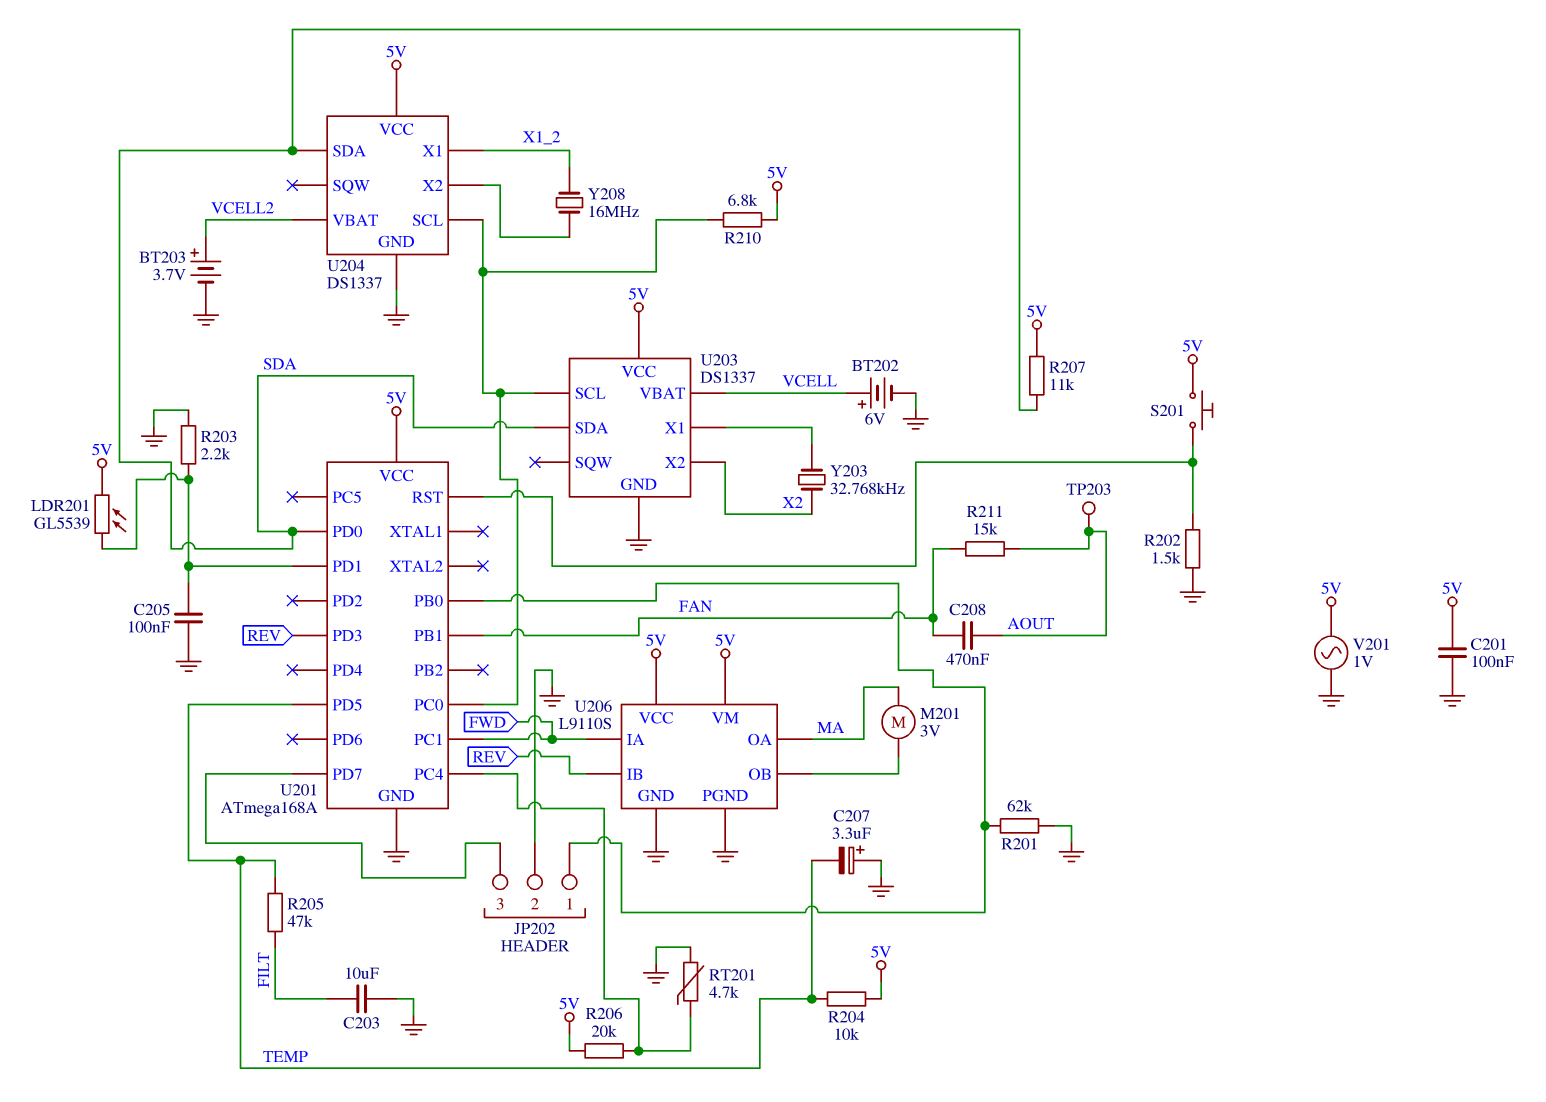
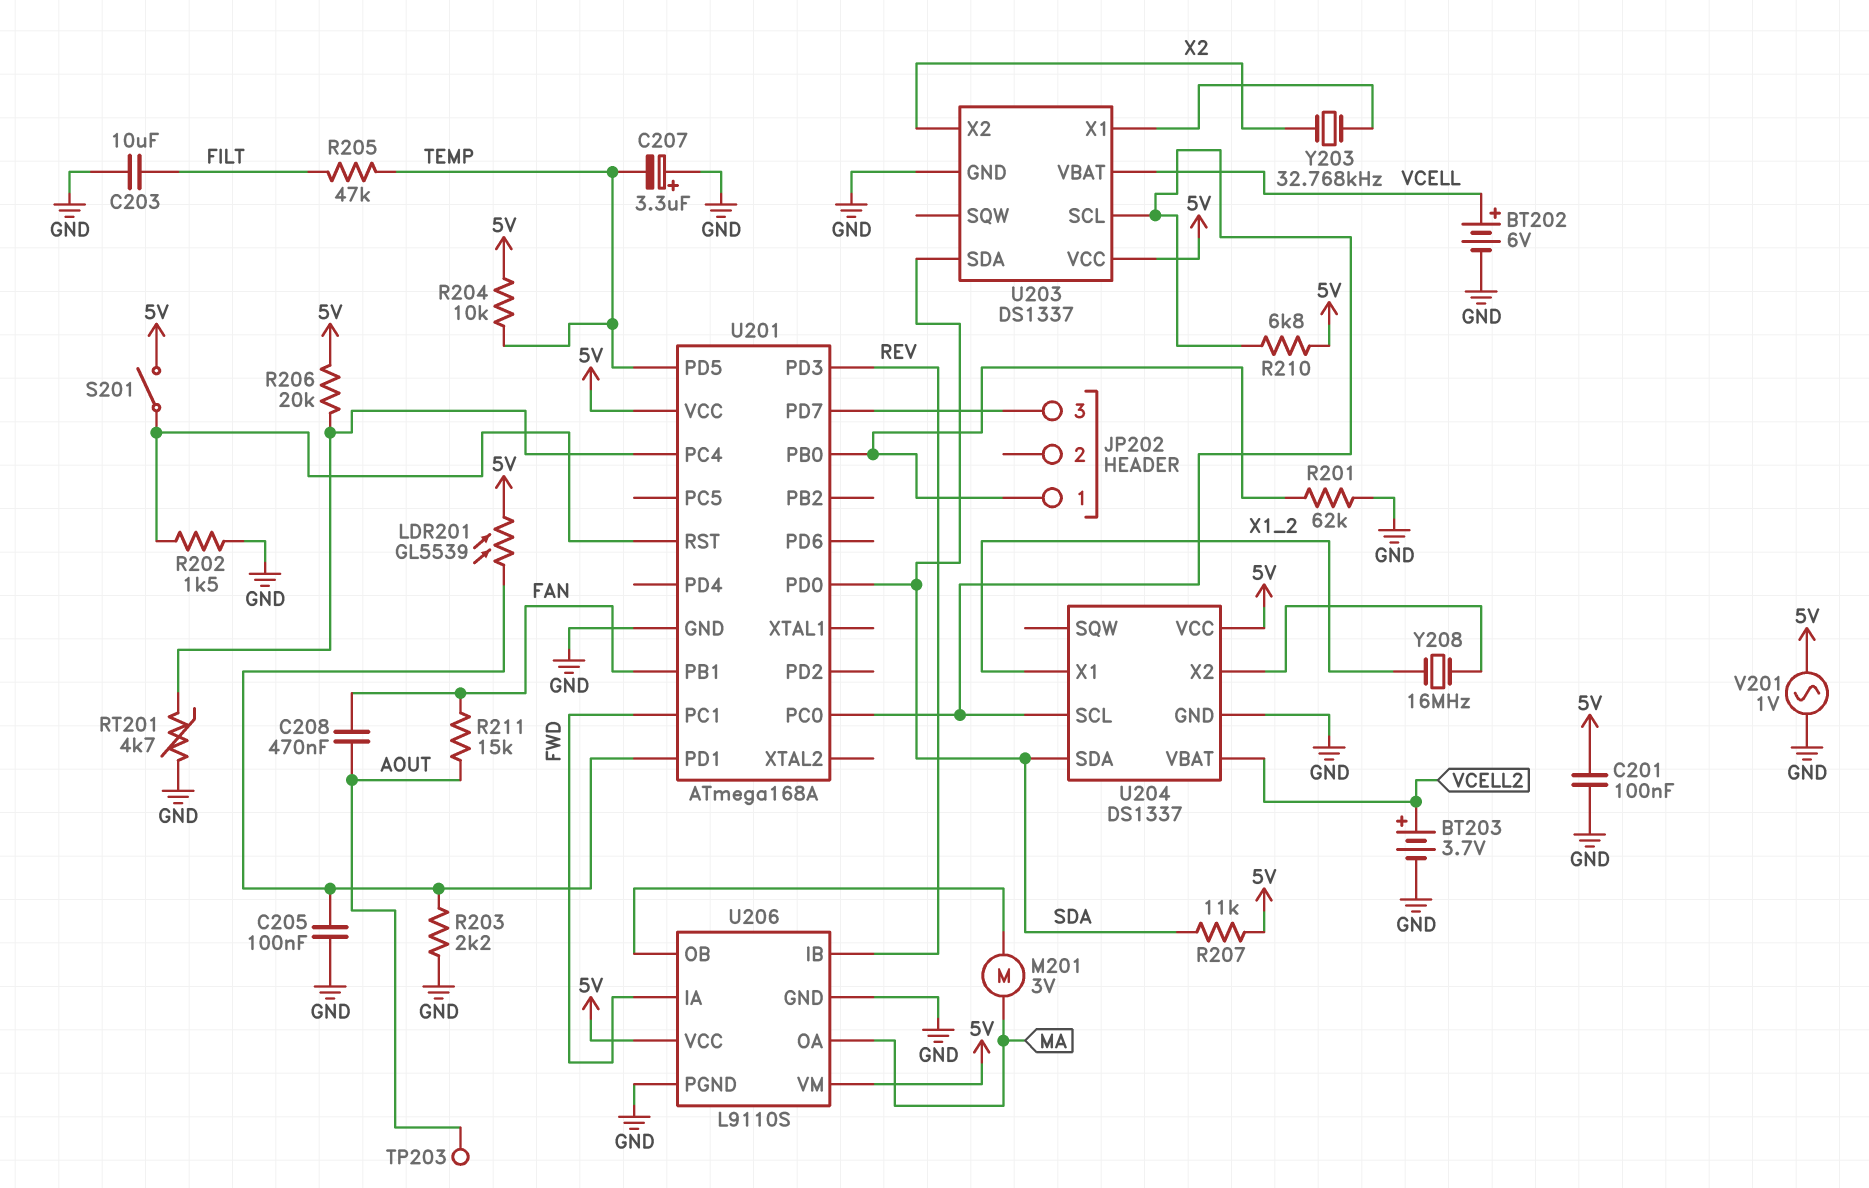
JP202 pin 2: GND -> none
S201: button (5V, U201/RST) -> switch (5V, U201/RST)

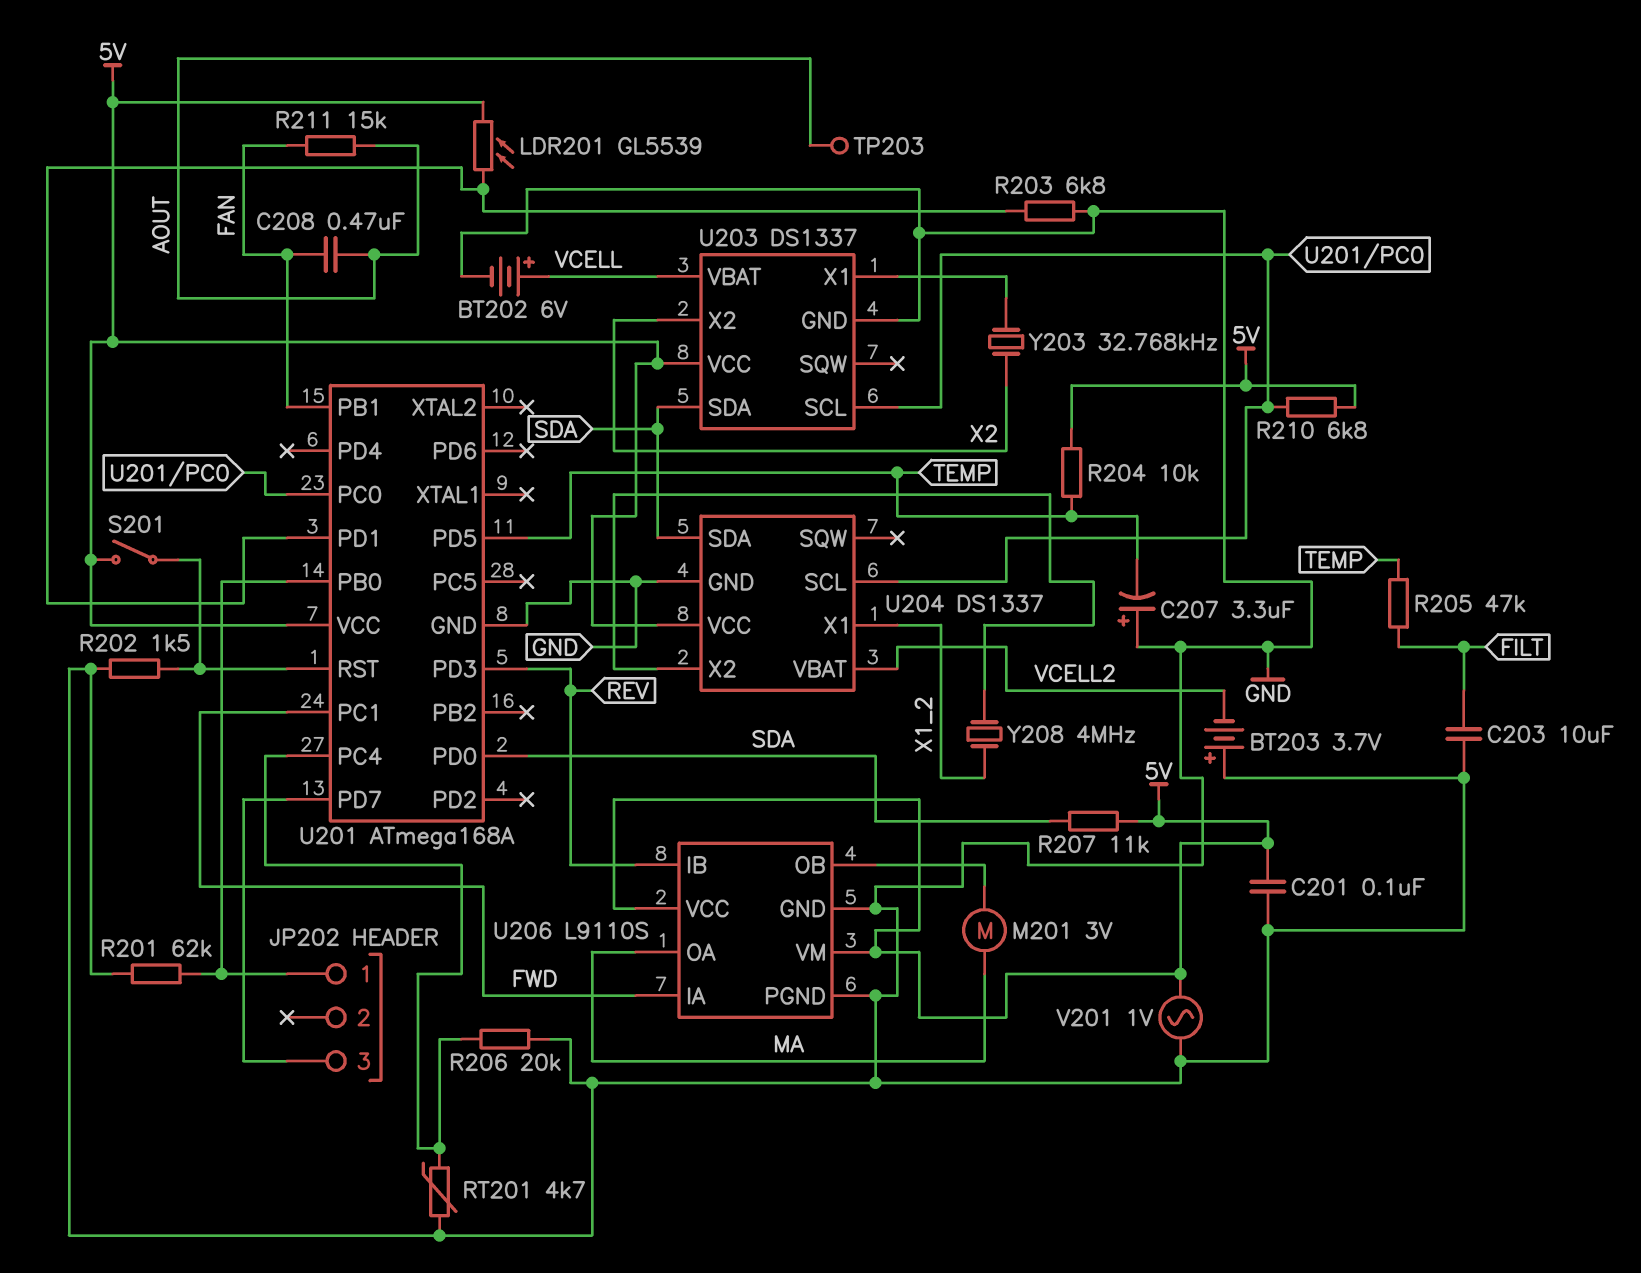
BT203: 3.7V (plus VCELL2, minus GND) -> 3.7V (plus GND, minus VCELL2)
C205: 100nF (GND, U201/PD1) -> none
R203: 2.2k (GND, U201/PD1) -> 6.8k (GND, U201/PD1)
R206: 20k (5V, U201/PC4) -> 20k (GND, U201/PC4)
Y208: 16MHz (U204/X2, X1_2) -> 4MHz (U204/X2, X1_2)

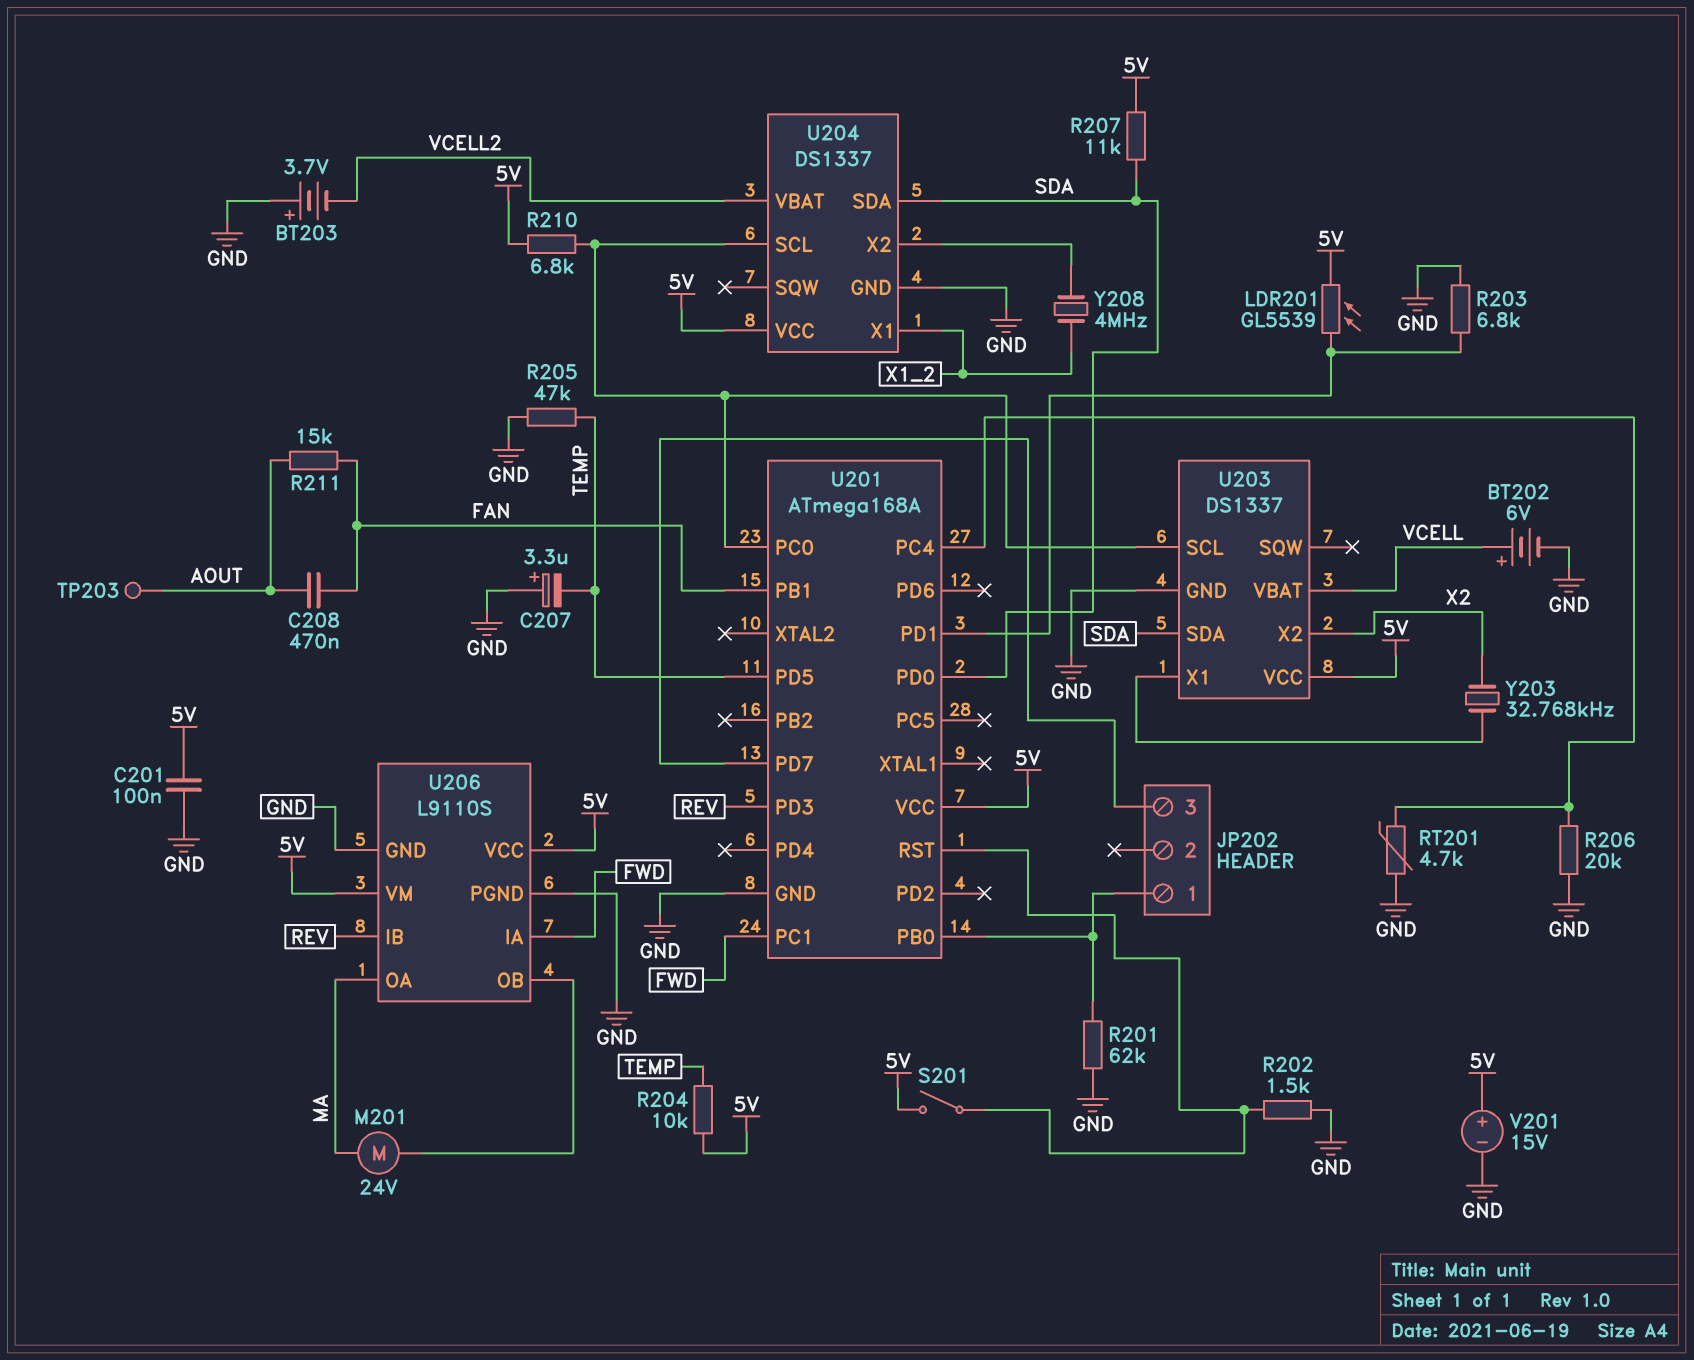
C203: 10uF (FILT, GND) -> none
M201: motor 3V (MA, U206/OB) -> motor 24V (MA, U206/OB)
R205: 47k (FILT, TEMP) -> 47k (GND, TEMP)
V201: AC 1V (5V, GND) -> 15V (plus 5V, minus GND)

